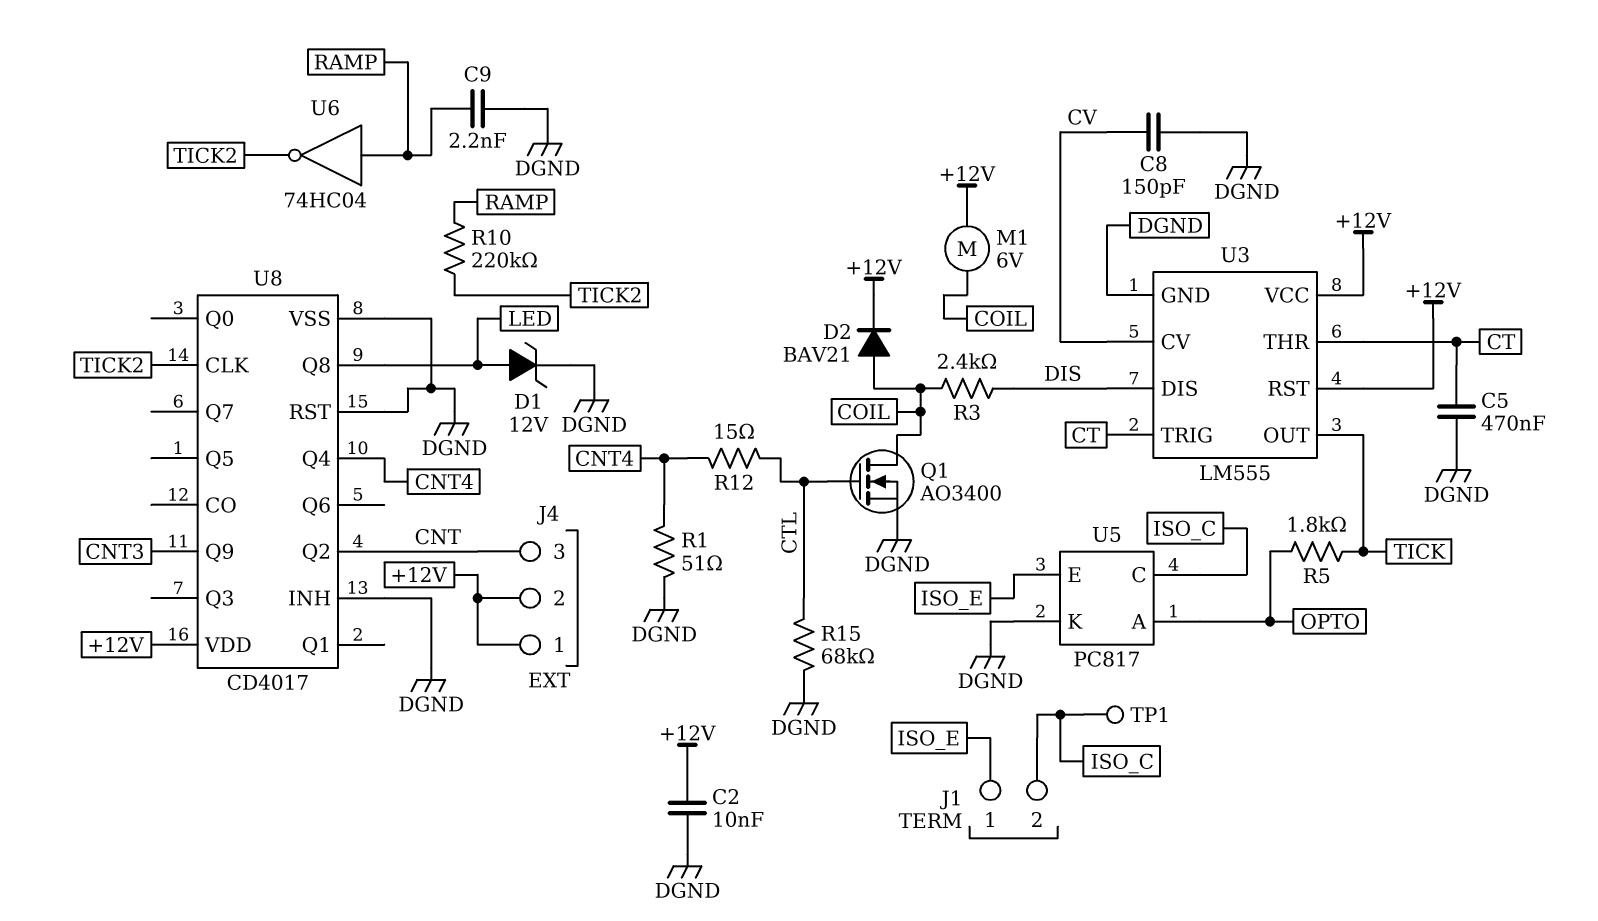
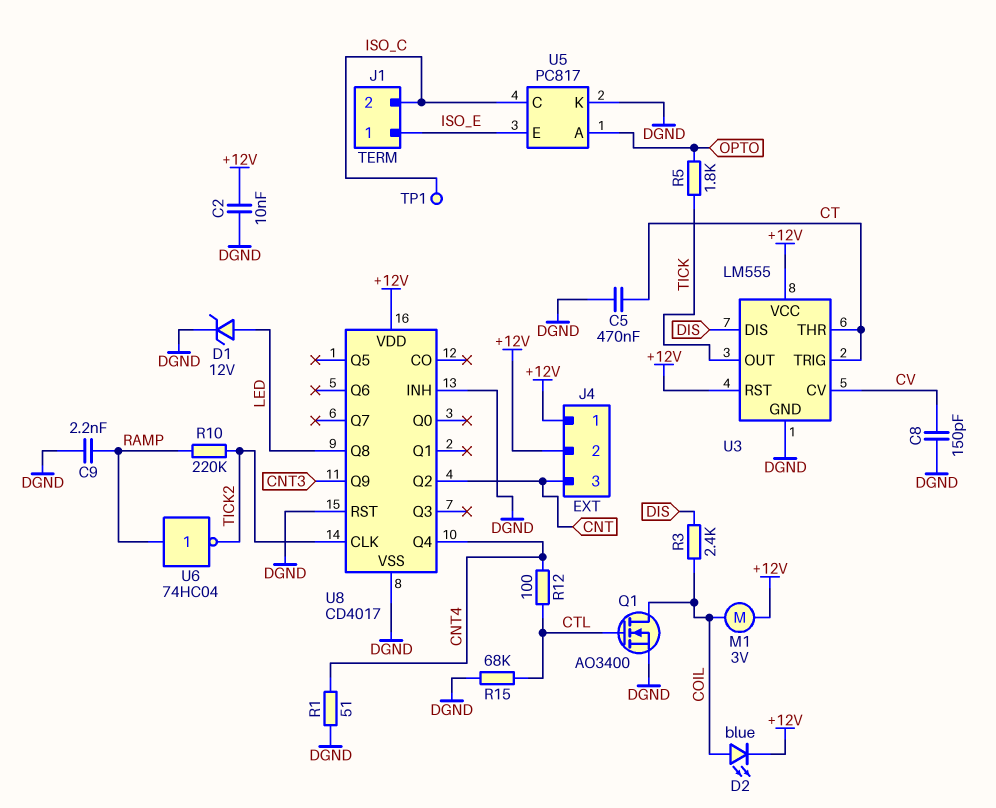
D2: diode BAV21 (A COIL, K +12V) -> LED blue (A COIL, K +12V)
M1: motor 6V (+12V, COIL) -> motor 3V (+12V, COIL)
R12: 15 (CNT4, CTL) -> 100 (CNT4, CTL)

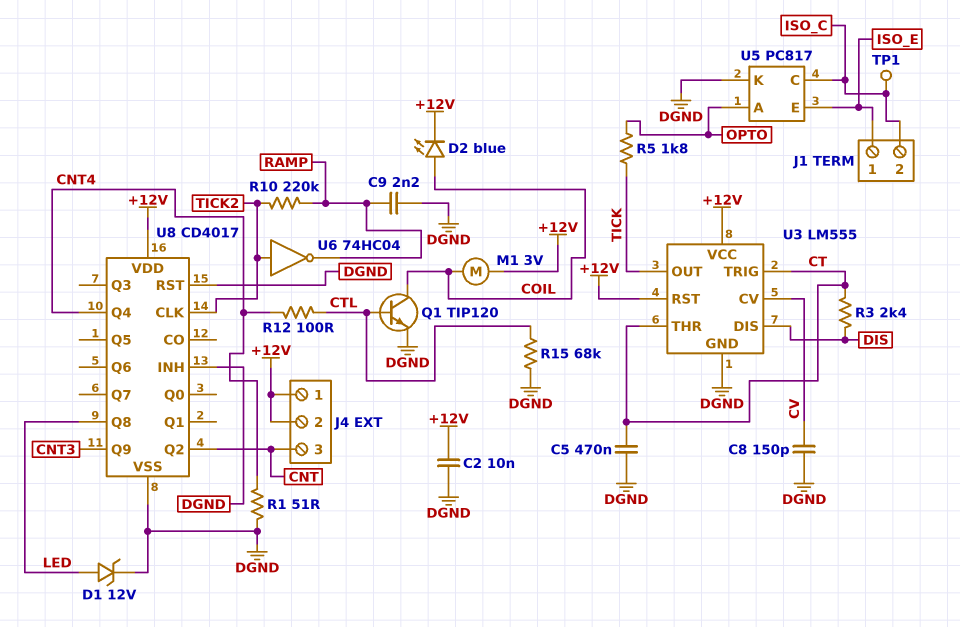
Q1: NMOS AO3400 (G CTL, D COIL, S DGND) -> NPN TIP120 (B CTL, C COIL, E DGND)
R3: 2.4k (COIL, DIS) -> 2.4k (CT, DIS)
U6: NOT 74HC04 (in RAMP, out TICK2) -> NOT 74HC04 (in TICK2, out RAMP)

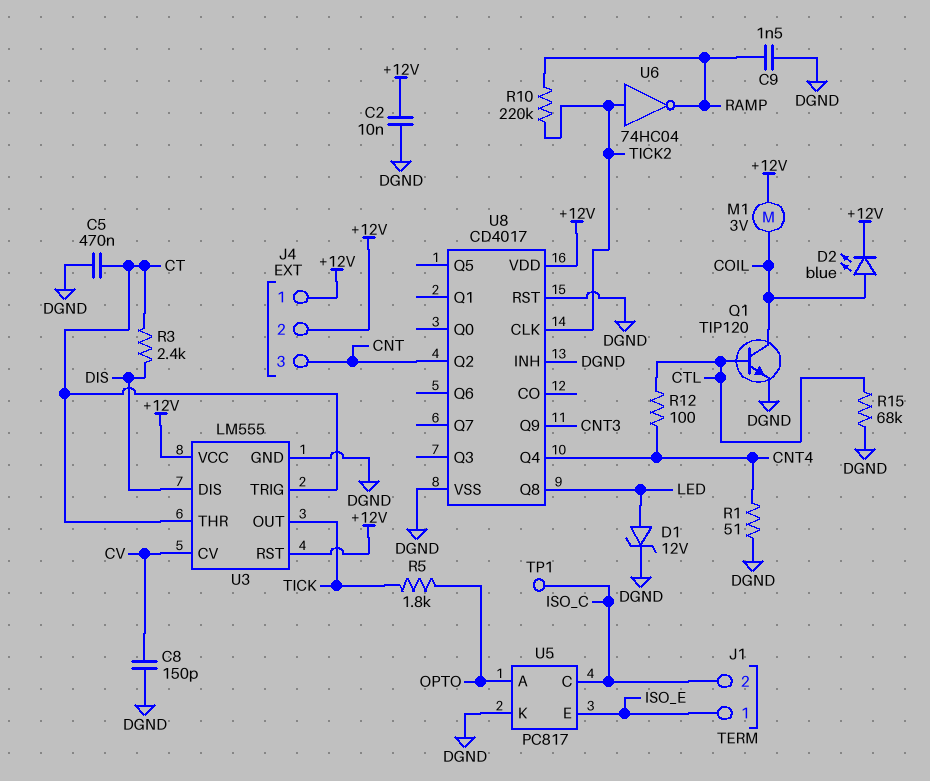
C9: 2.2nF (DGND, RAMP) -> 1.5nF (DGND, RAMP)

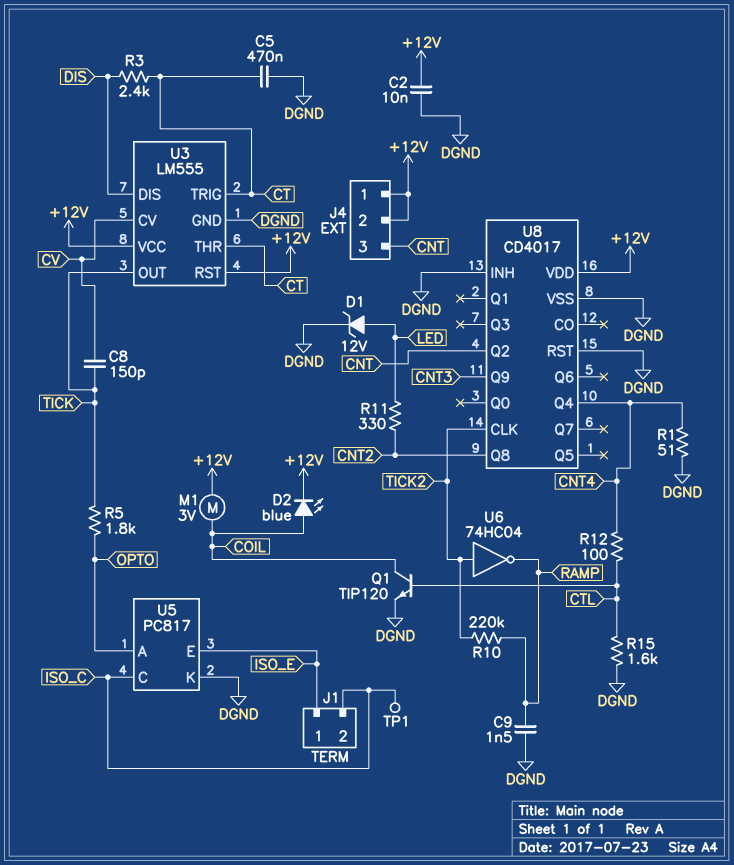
C8: 150pF (CV, DGND) -> 150pF (CV, TICK)
R11: none -> 330 (CNT2, LED)
R15: 68k (CTL, DGND) -> 1.6k (CTL, DGND)
U8 pin Q8: LED -> CNT2

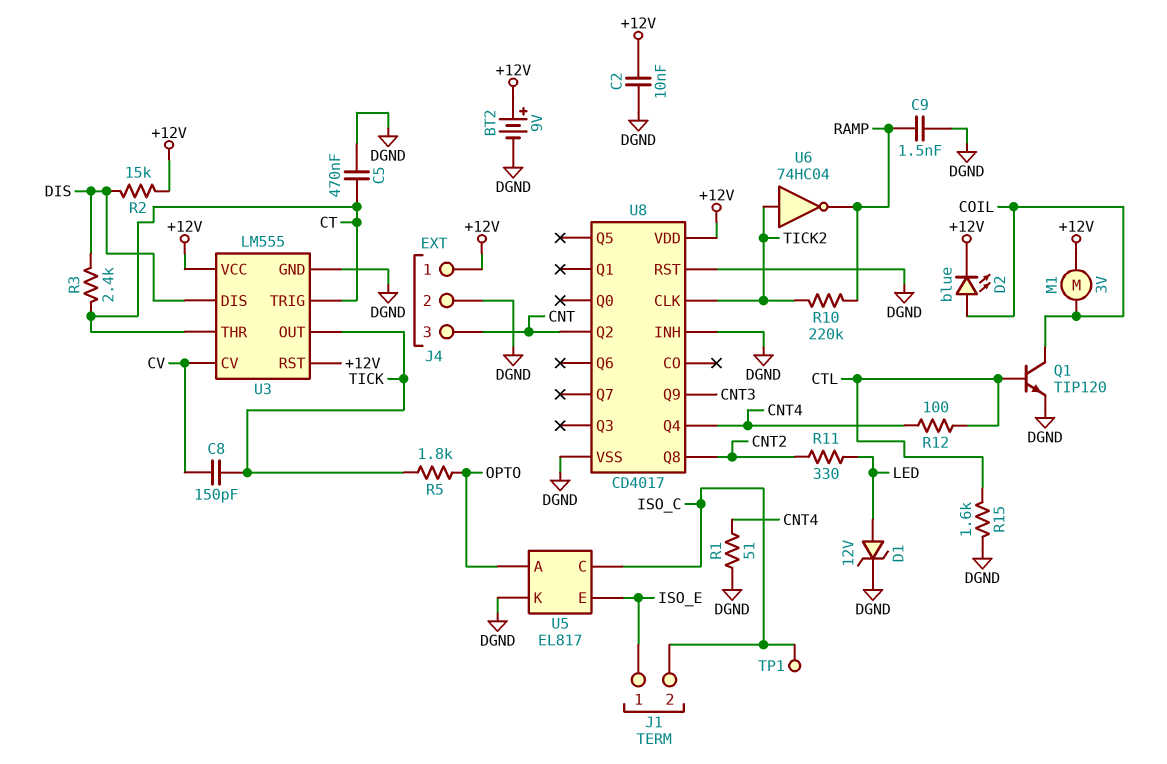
BT2: none -> 9V (plus +12V, minus DGND)
J4 pin 2: +12V -> DGND
R2: none -> 15k (+12V, DIS)
U5: PC817 -> EL817

